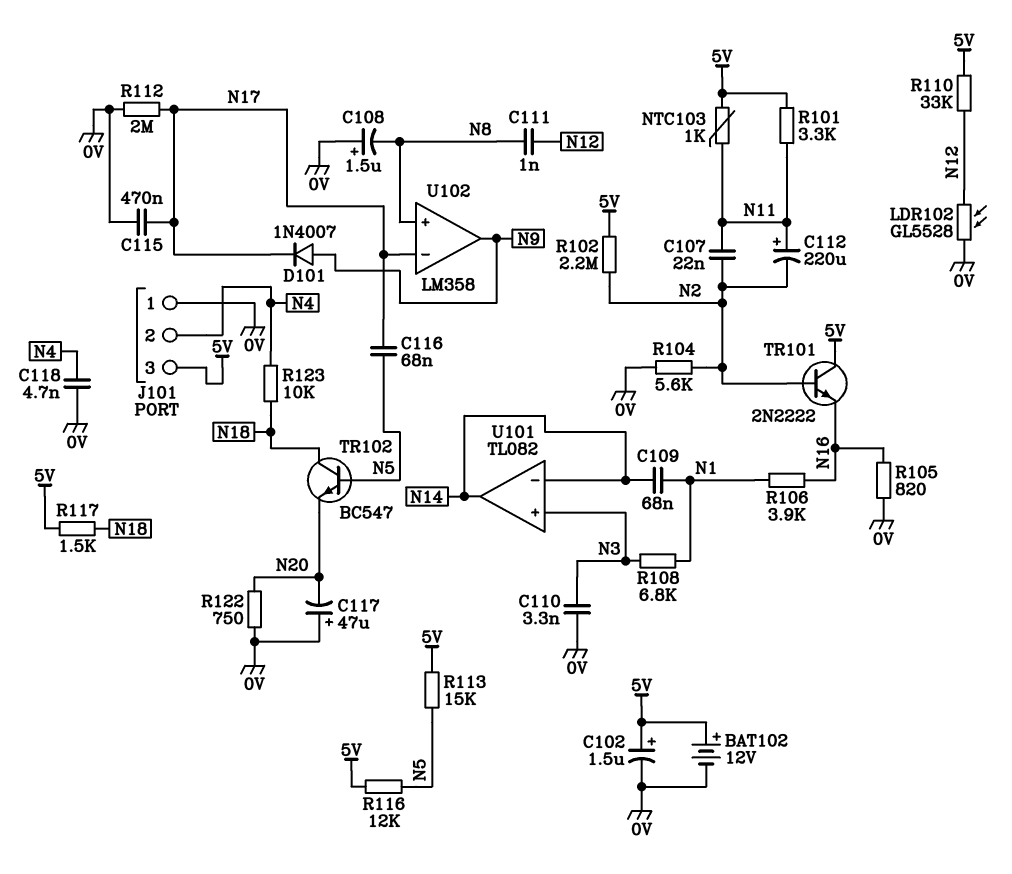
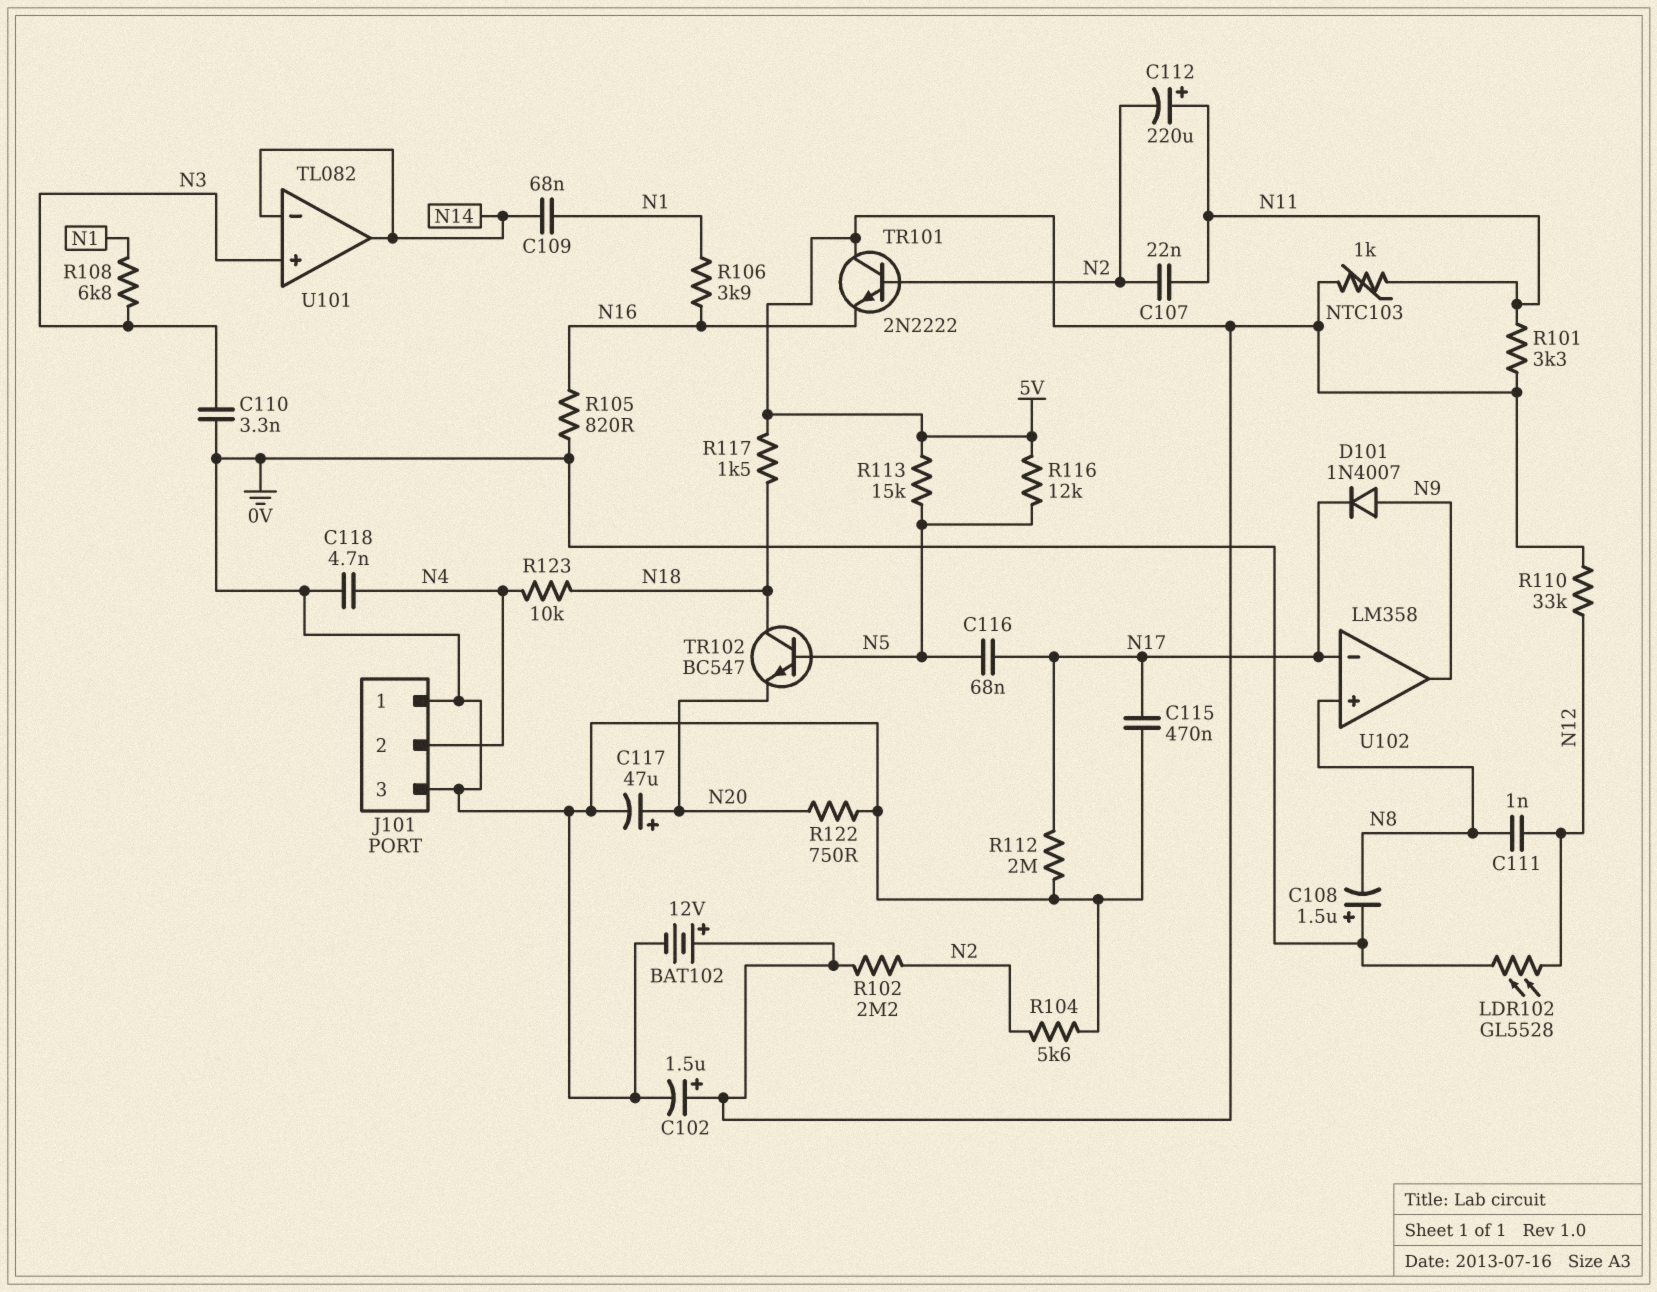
C117: 47uF (plus 0V, minus N20) -> 47uF (plus N20, minus 0V)
J101 pin 3: 5V -> 0V

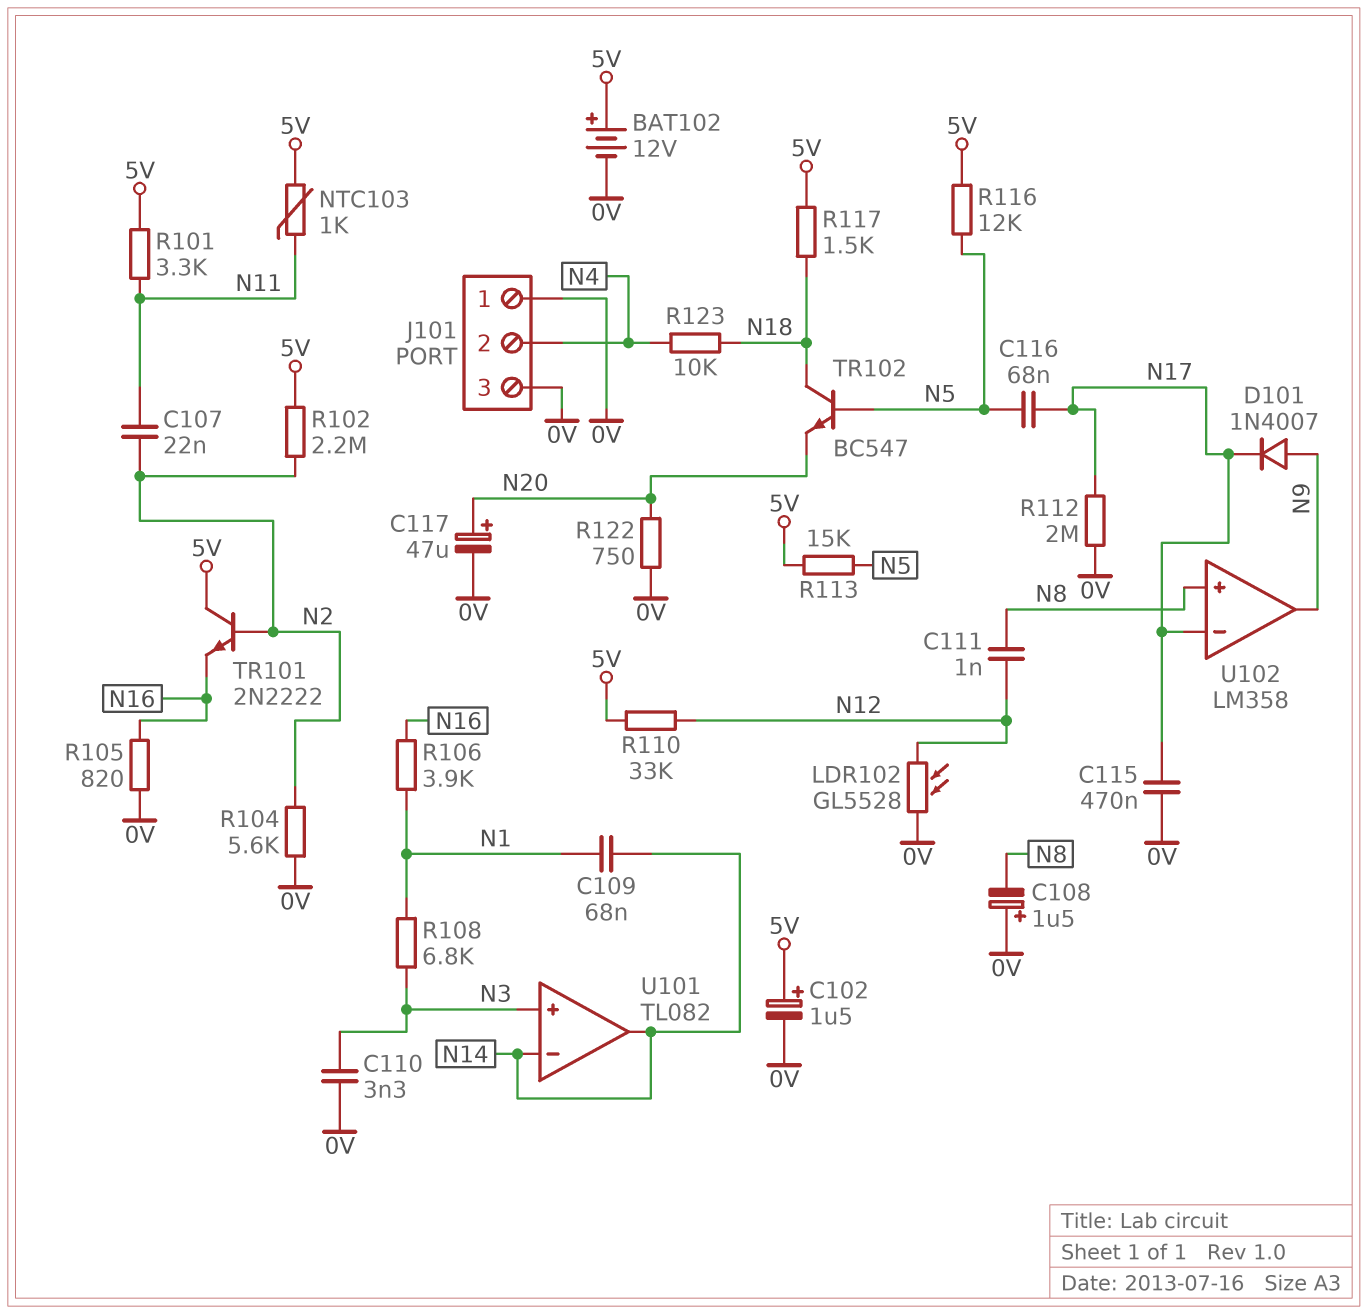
C112: 220uF (plus N11, minus N2) -> none
C118: 4.7nF (0V, N4) -> none

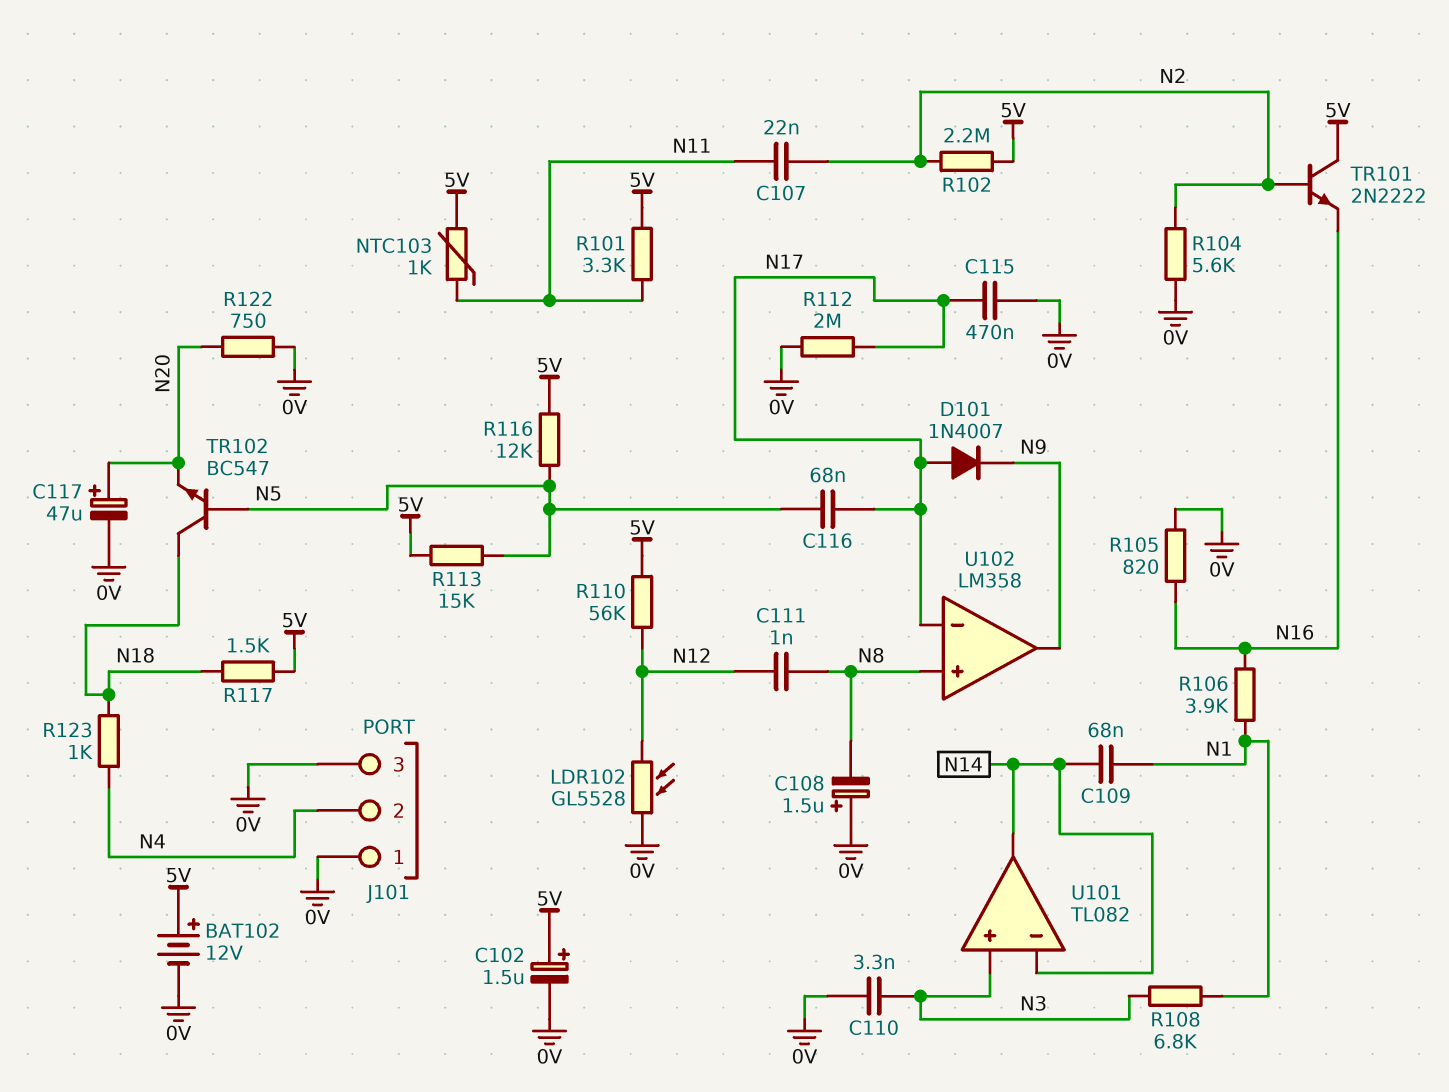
D101: diode 1N4007 (A N9, K N17) -> diode 1N4007 (A N17, K N9)
R110: 33k (5V, N12) -> 56k (5V, N12)
R123: 10k (N4, N18) -> 1k (N4, N18)

